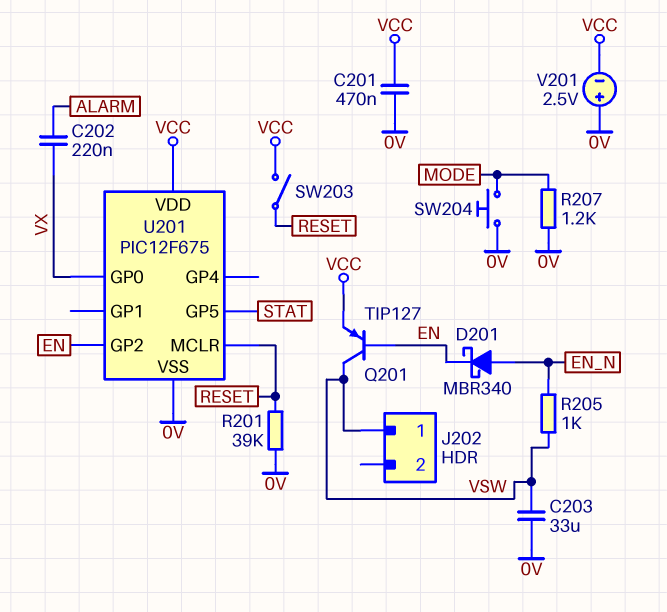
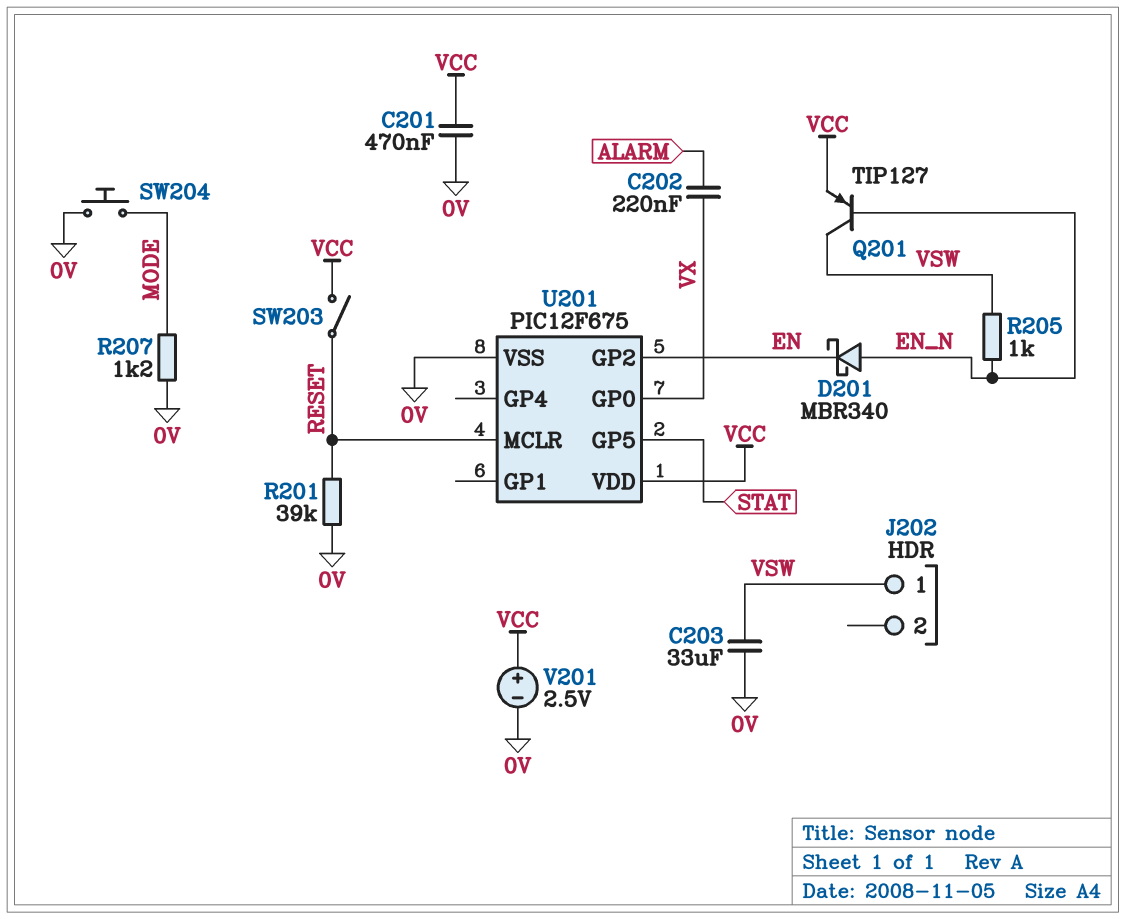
Q201: PNP TIP127 (B EN, C VSW, E VCC) -> PNP TIP127 (B EN_N, C VSW, E VCC)
V201: 2.5V (plus 0V, minus VCC) -> 2.5V (plus VCC, minus 0V)

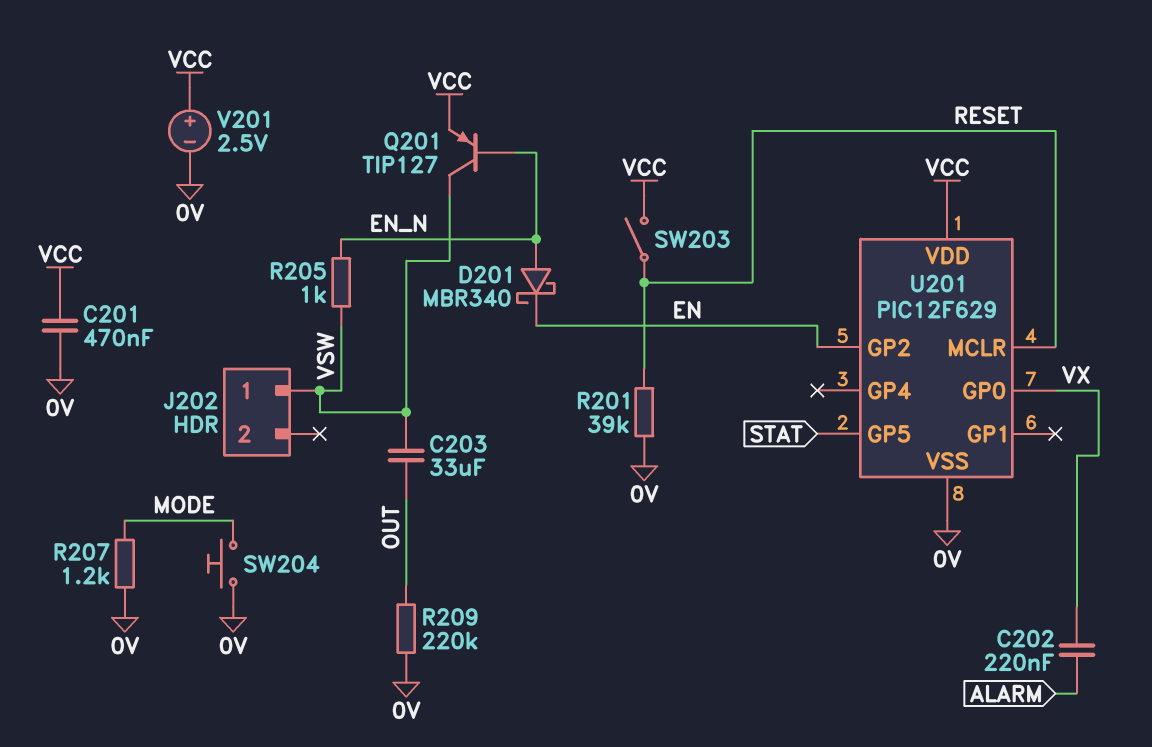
C203: 33uF (0V, VSW) -> 33uF (OUT, VSW)
R209: none -> 220k (0V, OUT)
U201: PIC12F675 -> PIC12F629

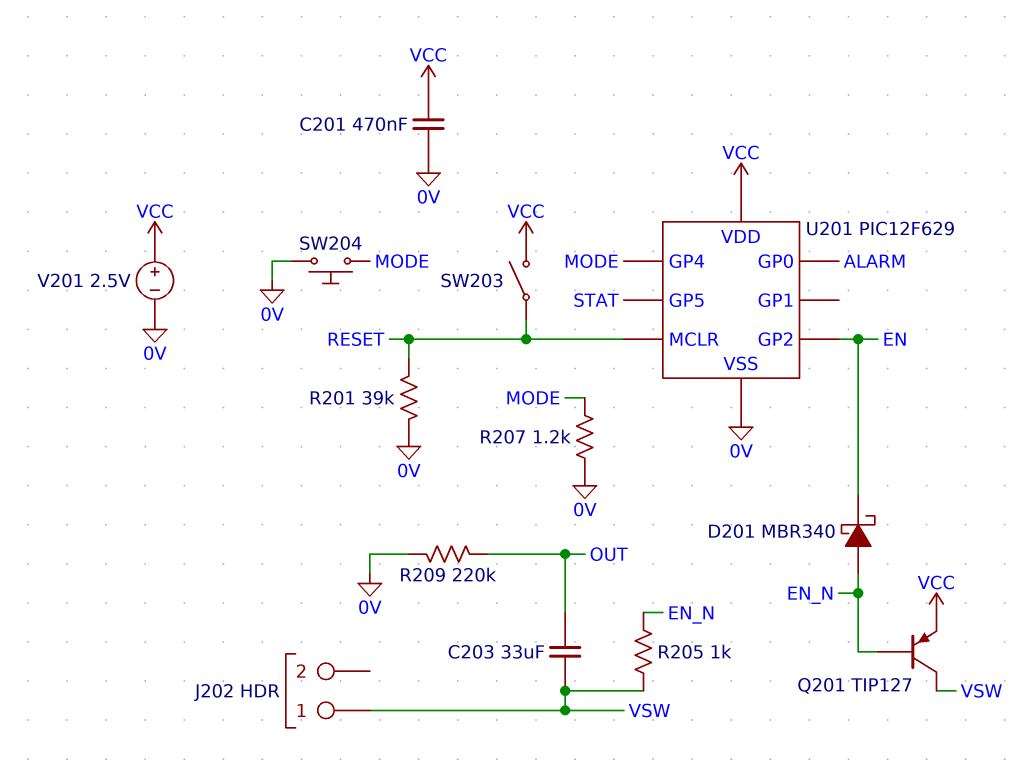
C202: 220nF (ALARM, VX) -> none
U201 pin GP0: VX -> ALARM
U201 pin GP4: none -> MODE

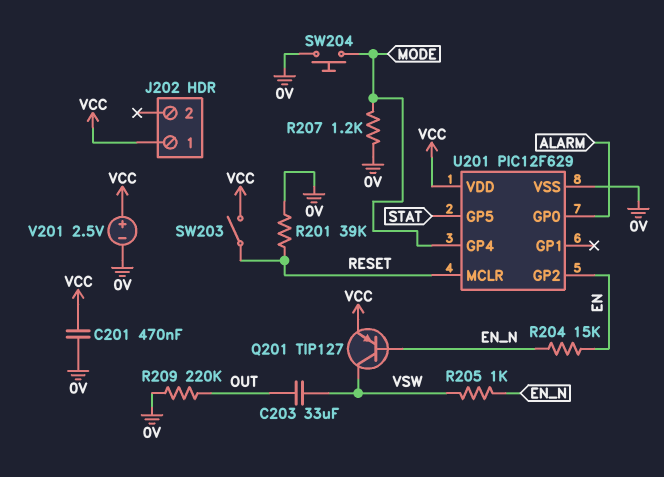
D201: schottky MBR340 (A EN_N, K EN) -> none
J202 pin 1: VSW -> VCC
R204: none -> 15k (EN, EN_N)

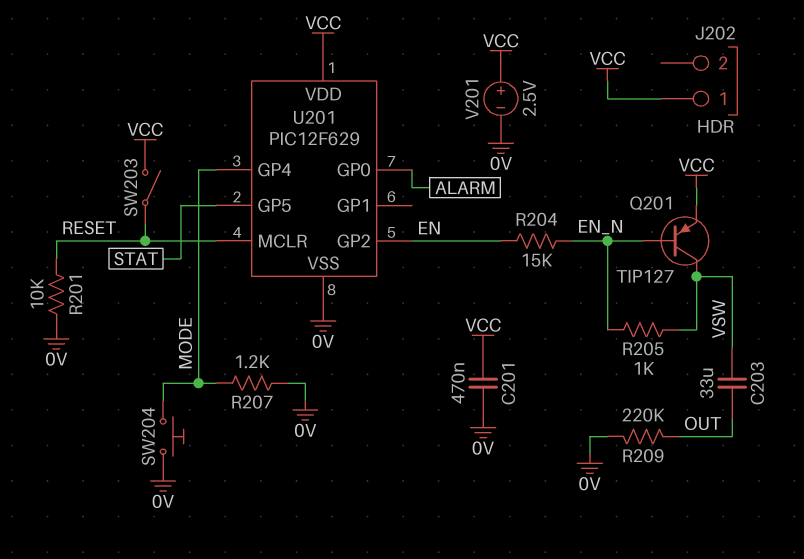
R201: 39k (0V, RESET) -> 10k (0V, RESET)

